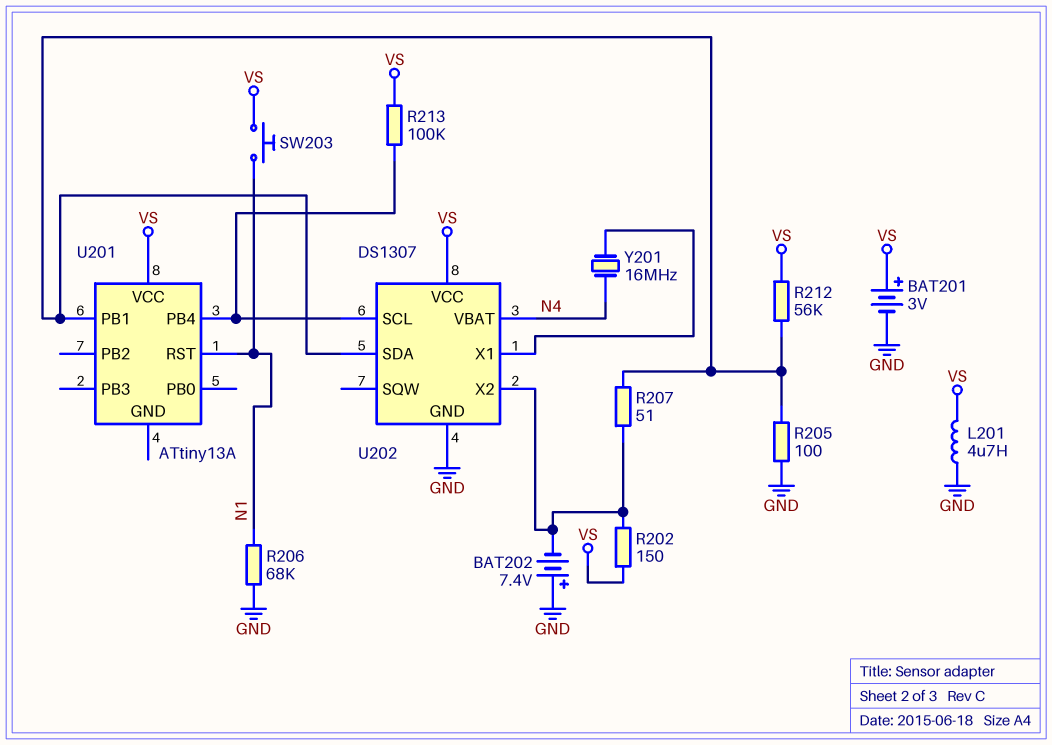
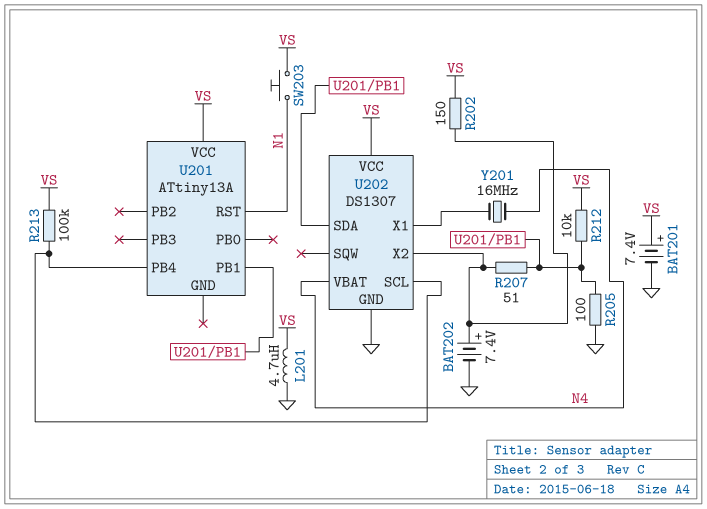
BAT201: 3V (plus VS, minus GND) -> 7.4V (plus VS, minus GND)
BAT202: 7.4V (plus GND, minus U202/X2) -> 7.4V (plus U202/X2, minus GND)
R206: 68k (GND, N1) -> none
R212: 56k (U201/PB1, VS) -> 10k (U201/PB1, VS)

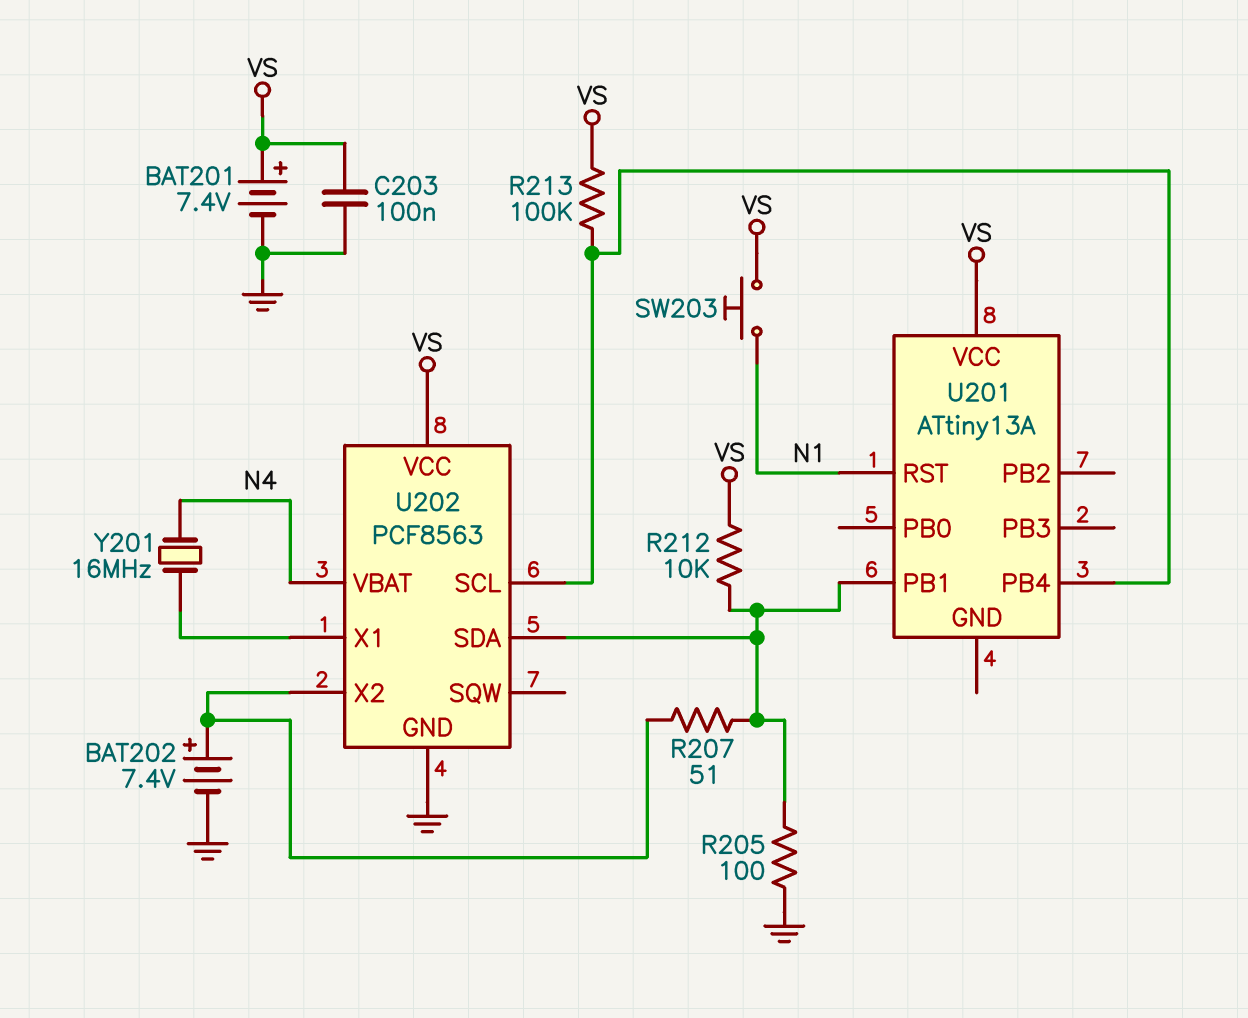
C203: none -> 100nF (GND, VS)
L201: 4.7uH (GND, VS) -> none
R202: 150 (U202/X2, VS) -> none
U202: DS1307 -> PCF8563

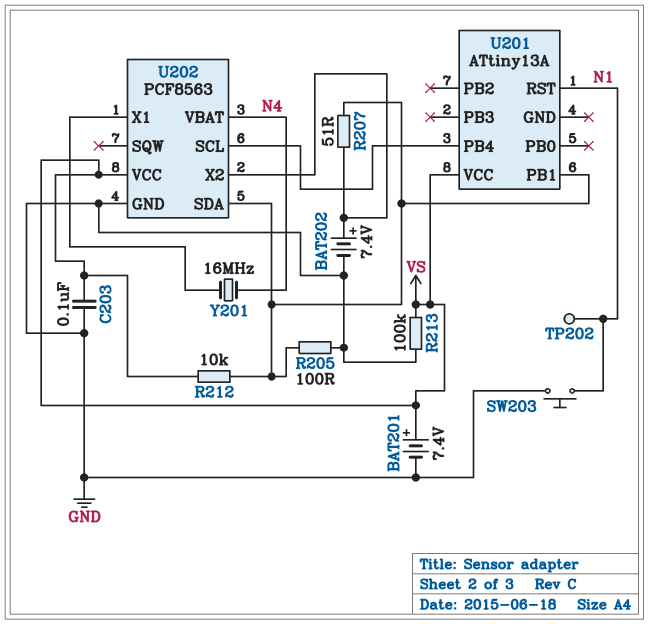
R213: 100k (U201/PB4, VS) -> 100k (GND, VS)
SW203: button (N1, VS) -> button (GND, N1)
TP202: none -> test point (N1)

